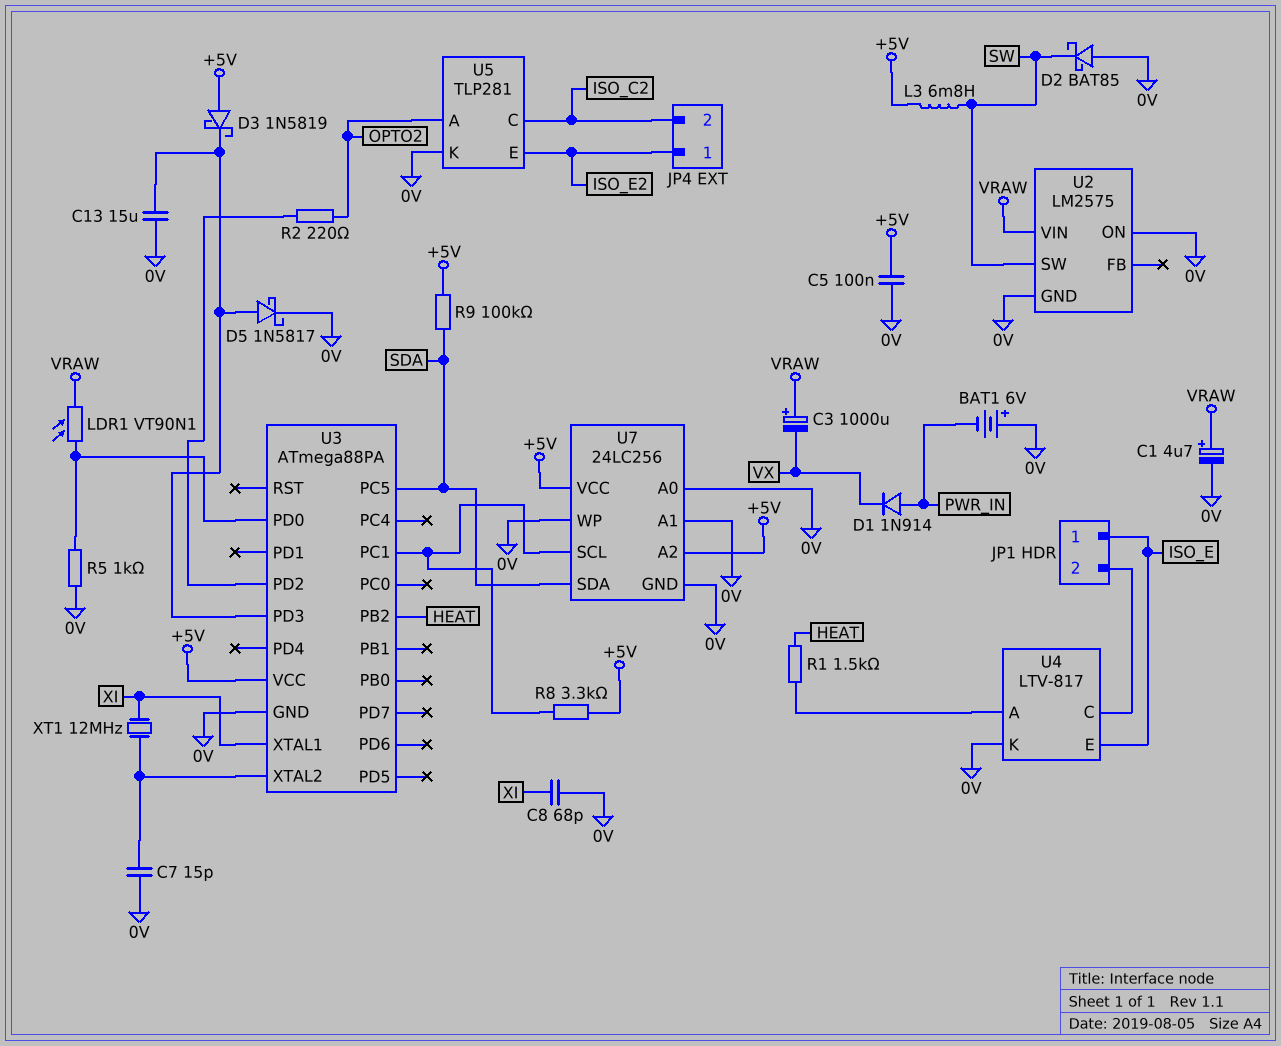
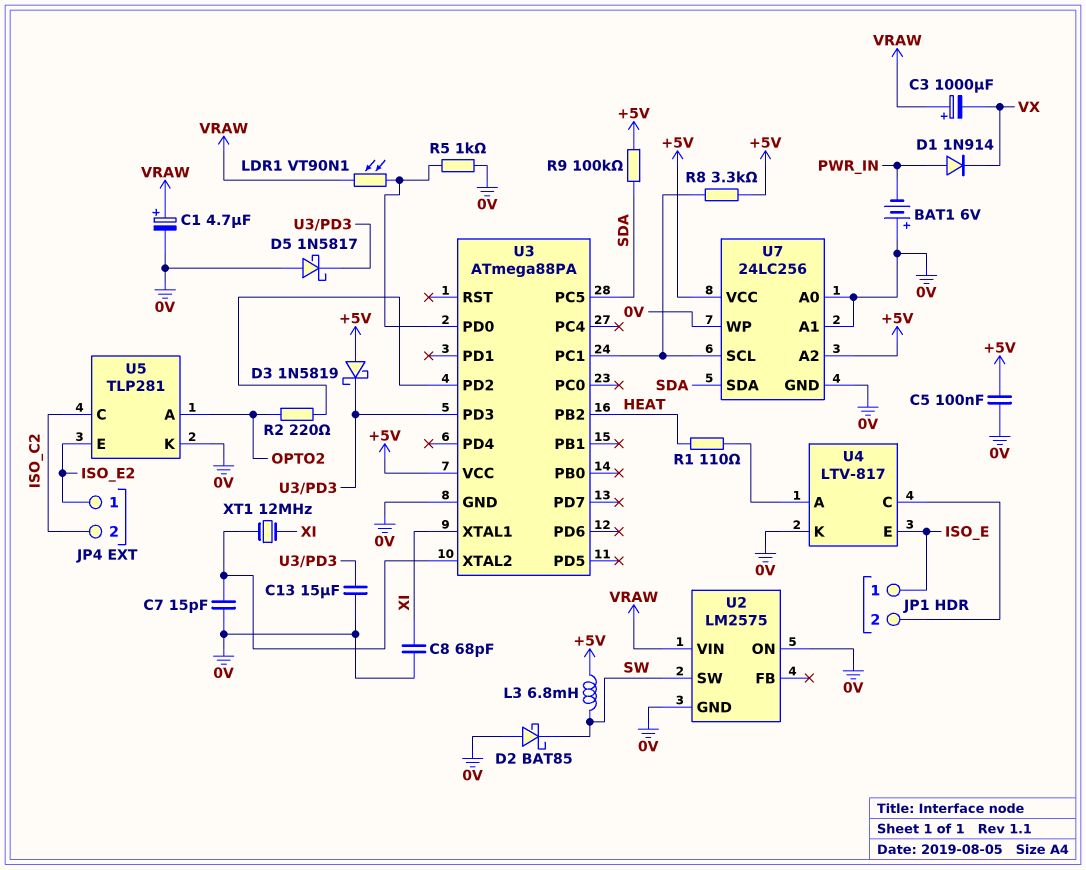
D5: schottky 1N5817 (A U3/PD3, K 0V) -> schottky 1N5817 (A 0V, K U3/PD3)
R1: 1.5k (HEAT, U4/A) -> 110 (HEAT, U4/A)

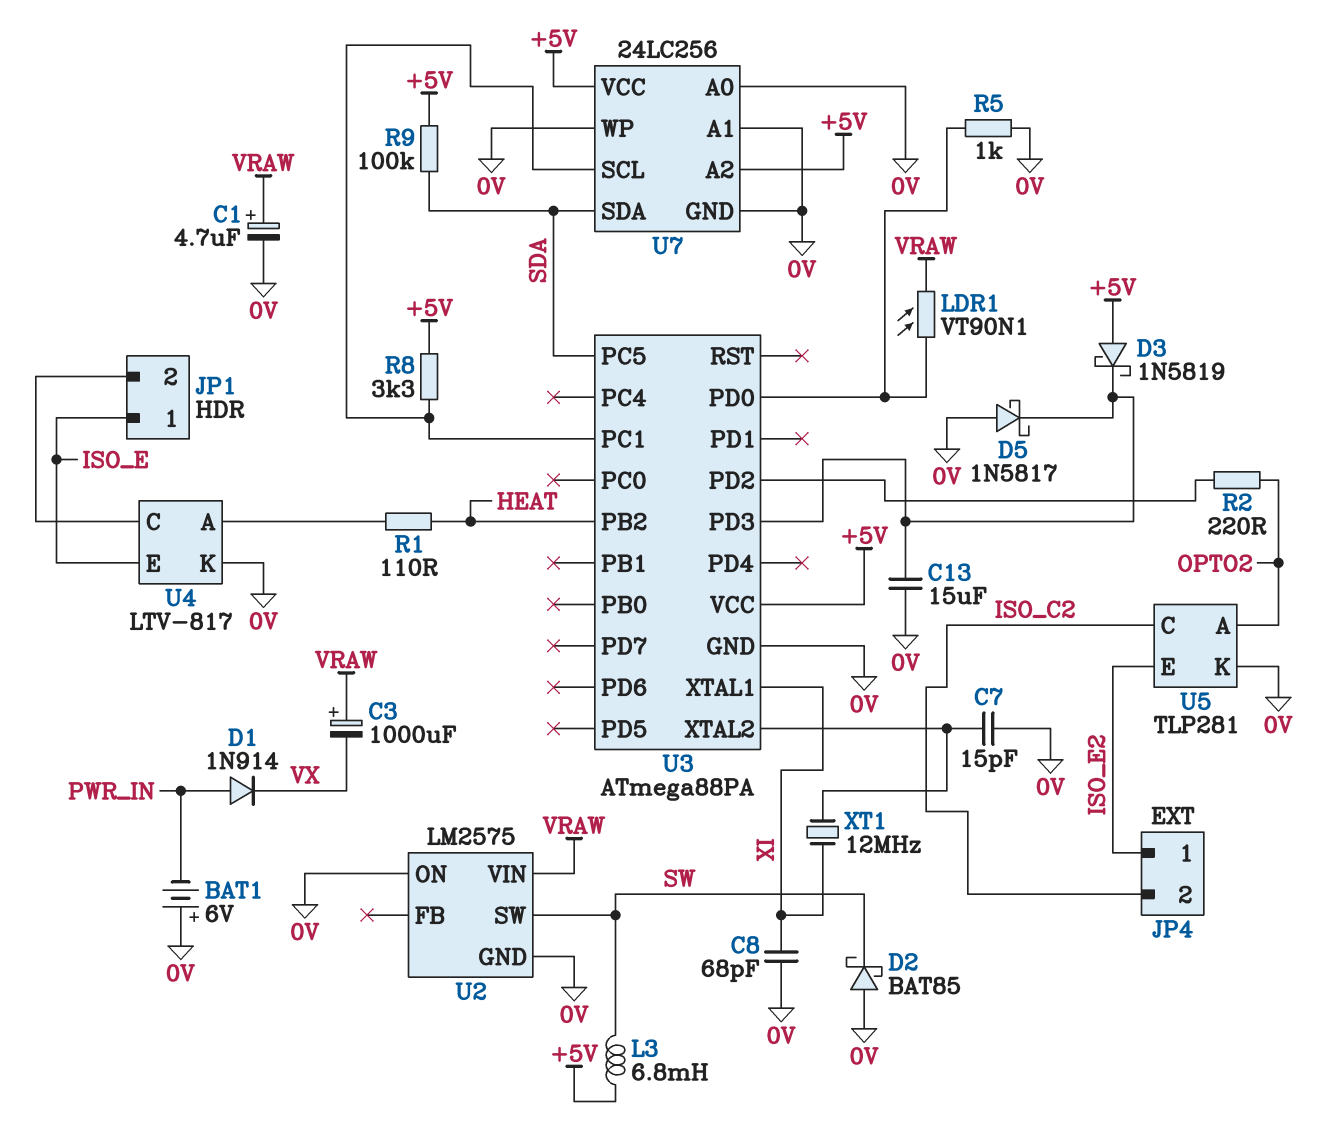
C5: 100nF (+5V, 0V) -> none

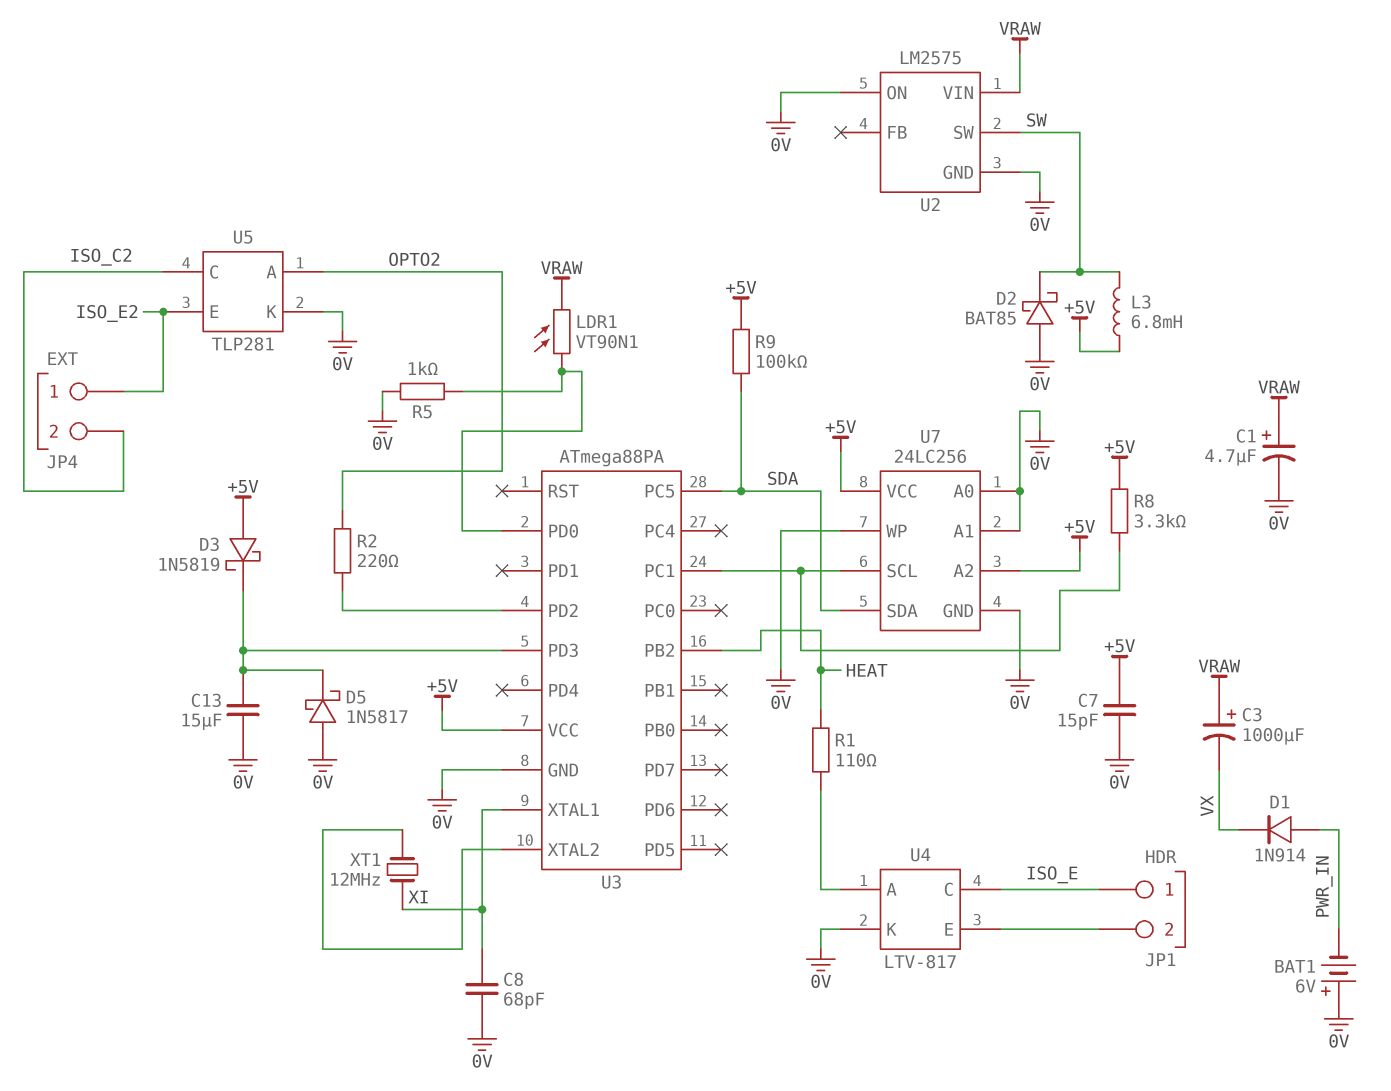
C7: 15pF (0V, U3/XTAL2) -> 15pF (+5V, 0V)
U4 pin C: JP1/2 -> ISO_E
U4 pin E: ISO_E -> JP1/2

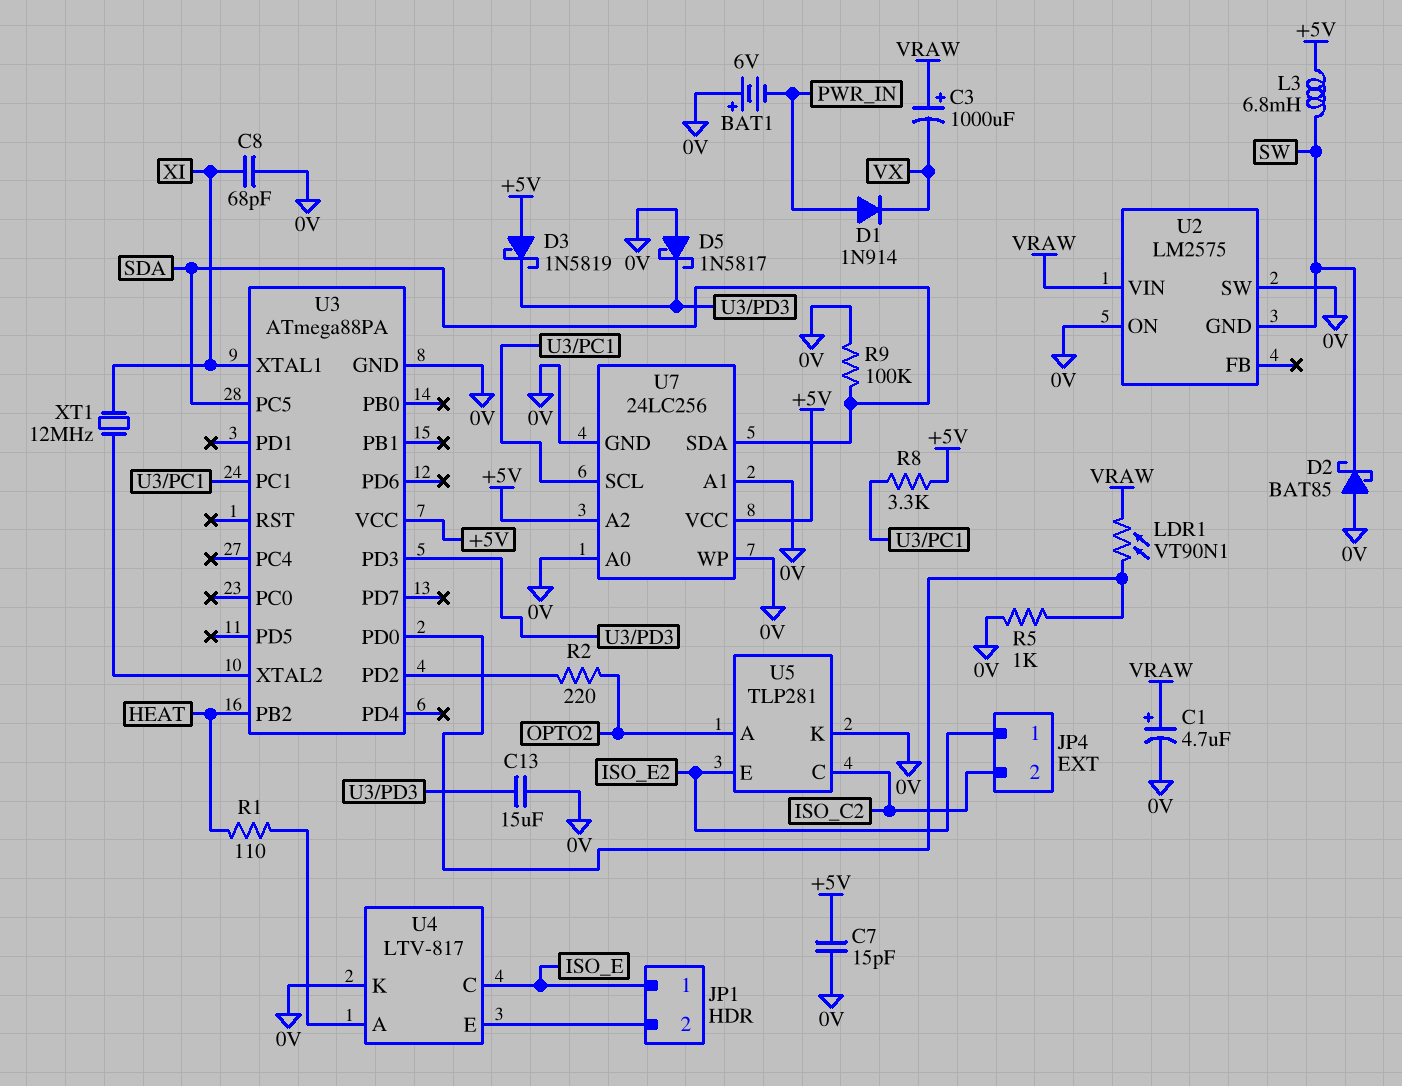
R9: 100k (+5V, SDA) -> 100k (0V, SDA)
U2 pin GND: 0V -> SW
U2 pin SW: SW -> 0V

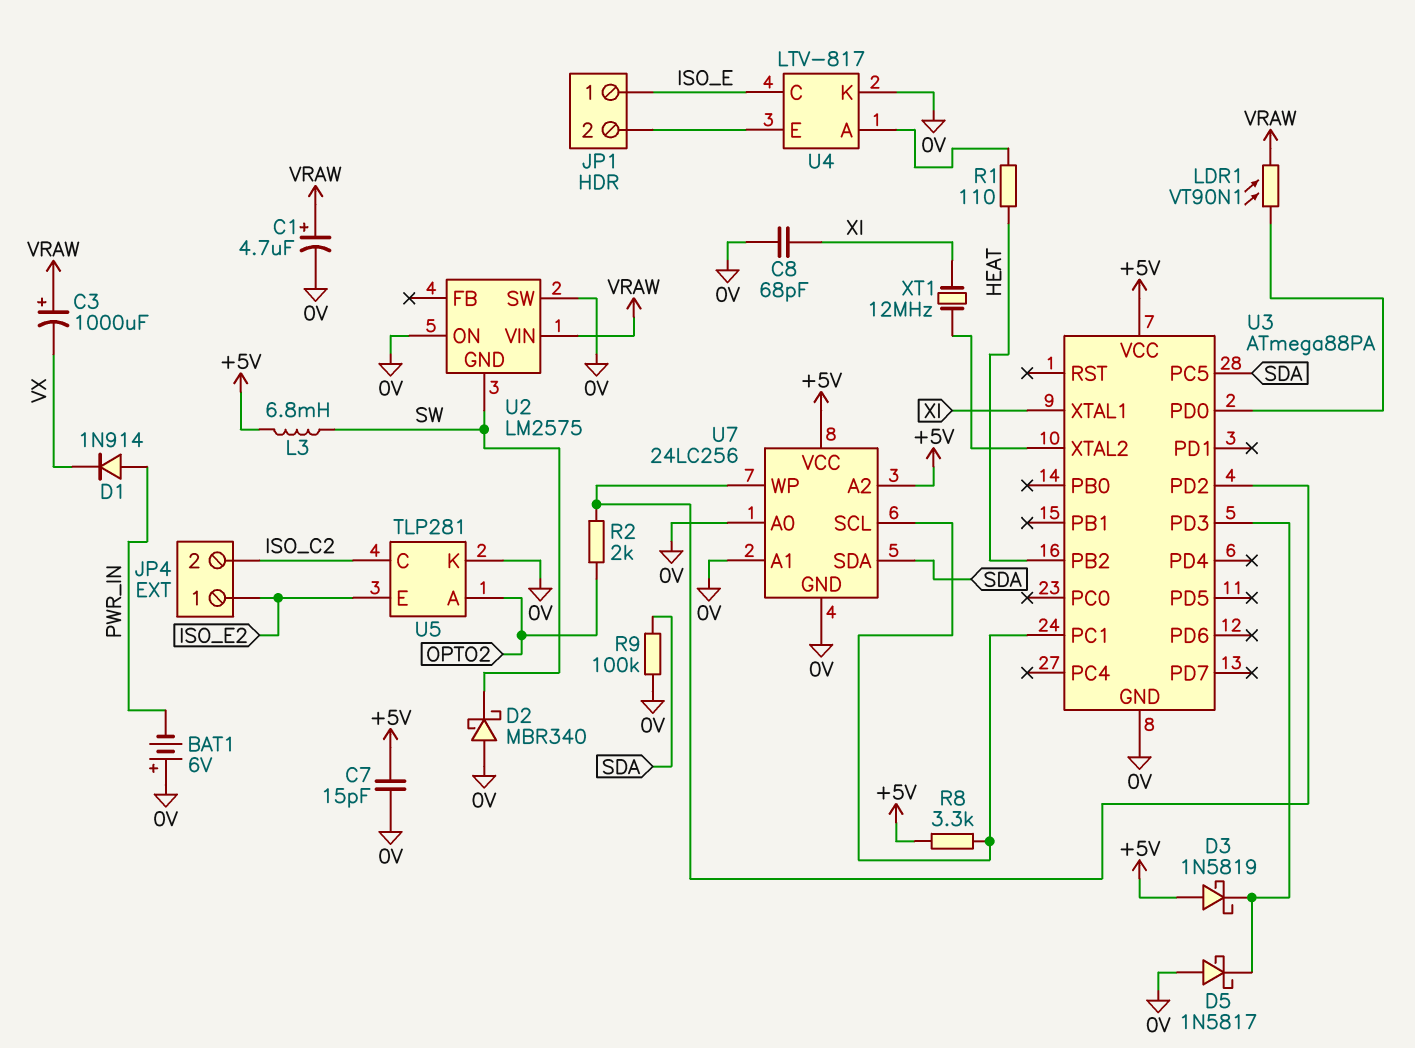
C13: 15uF (0V, U3/PD3) -> none
D2: schottky BAT85 (A 0V, K SW) -> schottky MBR340 (A 0V, K SW)
R2: 220 (OPTO2, U3/PD2) -> 2k (OPTO2, U3/PD2)
R5: 1k (0V, U3/PD0) -> none
U7 pin WP: 0V -> U3/PD2

